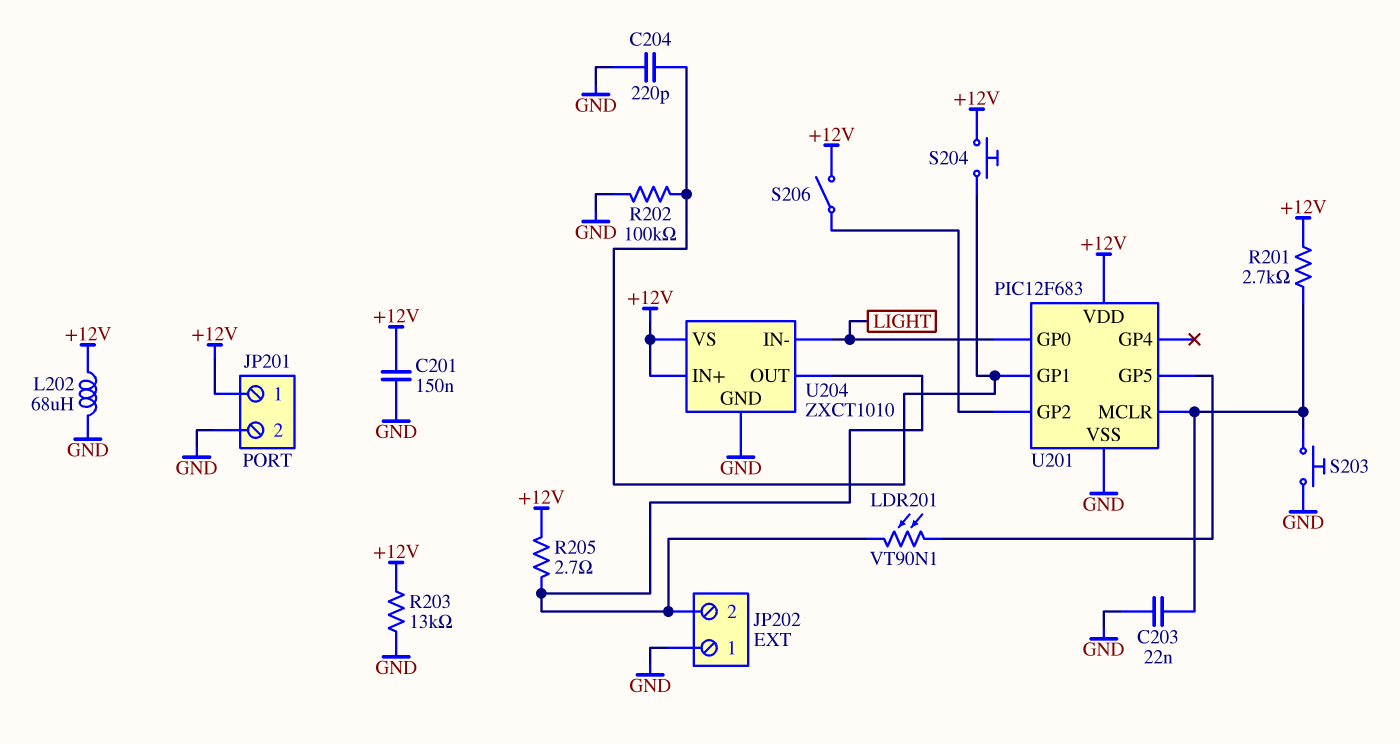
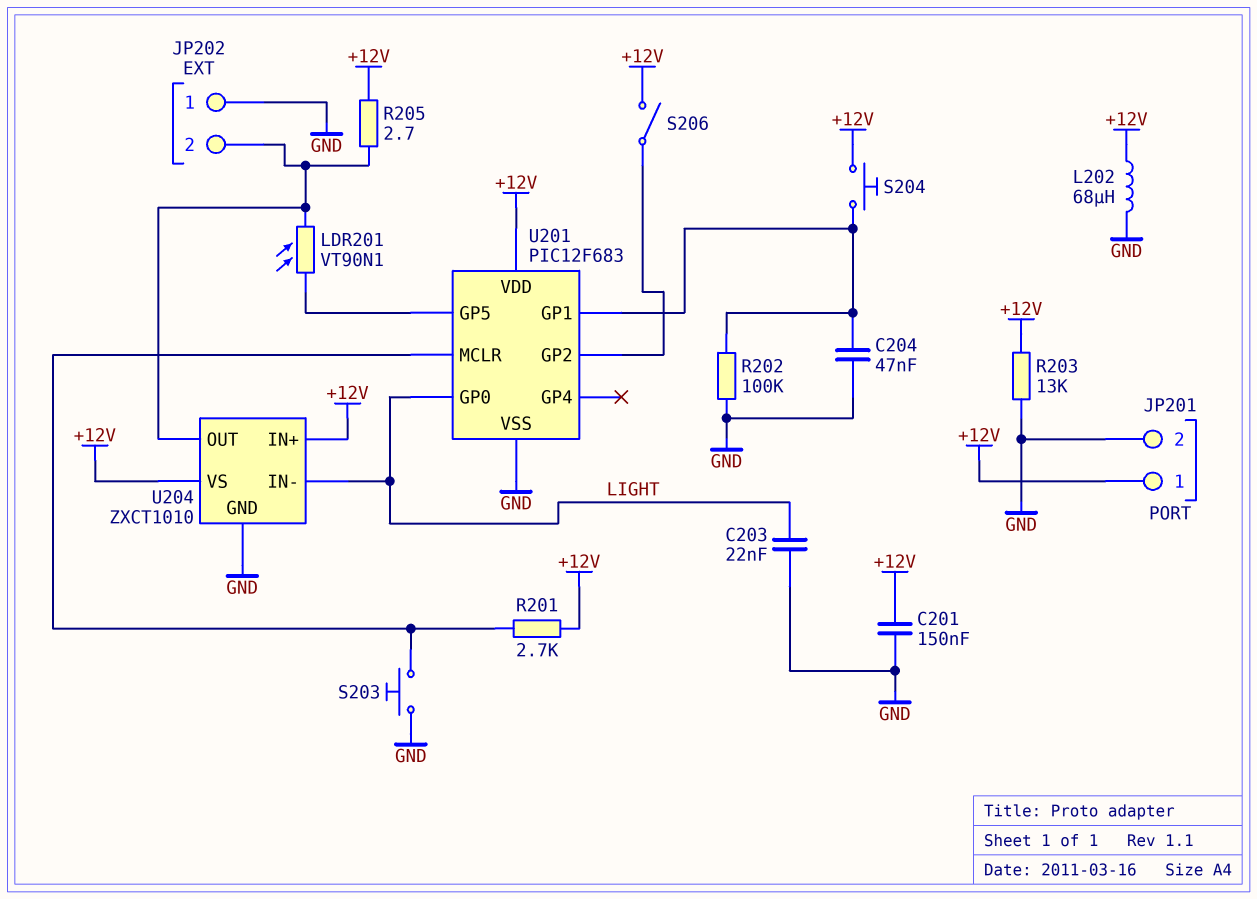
C203: 22nF (GND, U201/MCLR) -> 22nF (GND, LIGHT)
C204: 220pF (GND, U201/GP1) -> 47nF (GND, U201/GP1)

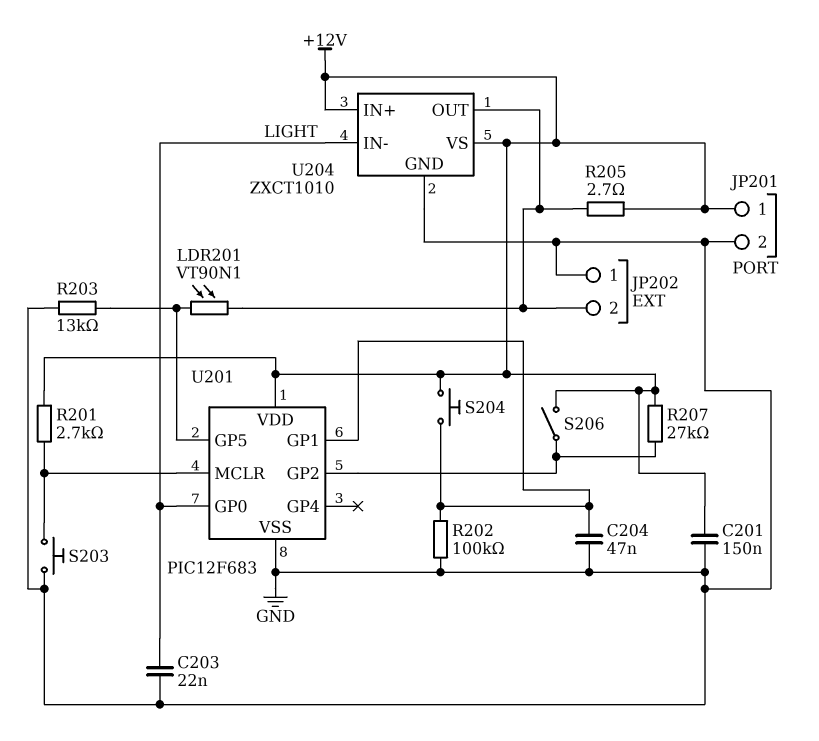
L202: 68uH (+12V, GND) -> none
R203: 13k (+12V, GND) -> 13k (GND, U201/GP5)
R207: none -> 27k (+12V, U201/GP2)

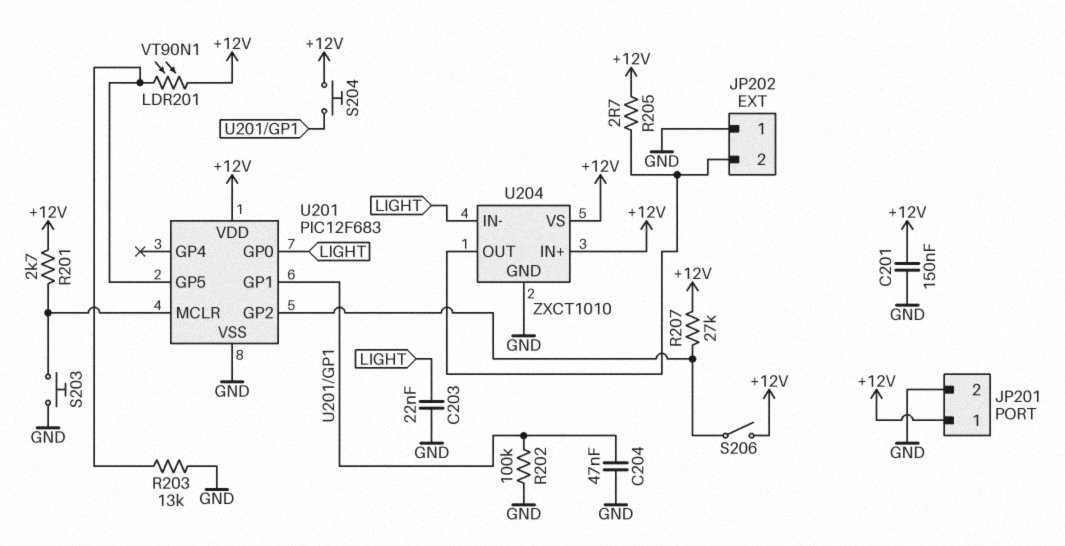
LDR201: VT90N1 (JP202/2, U201/GP5) -> VT90N1 (+12V, U201/GP5)

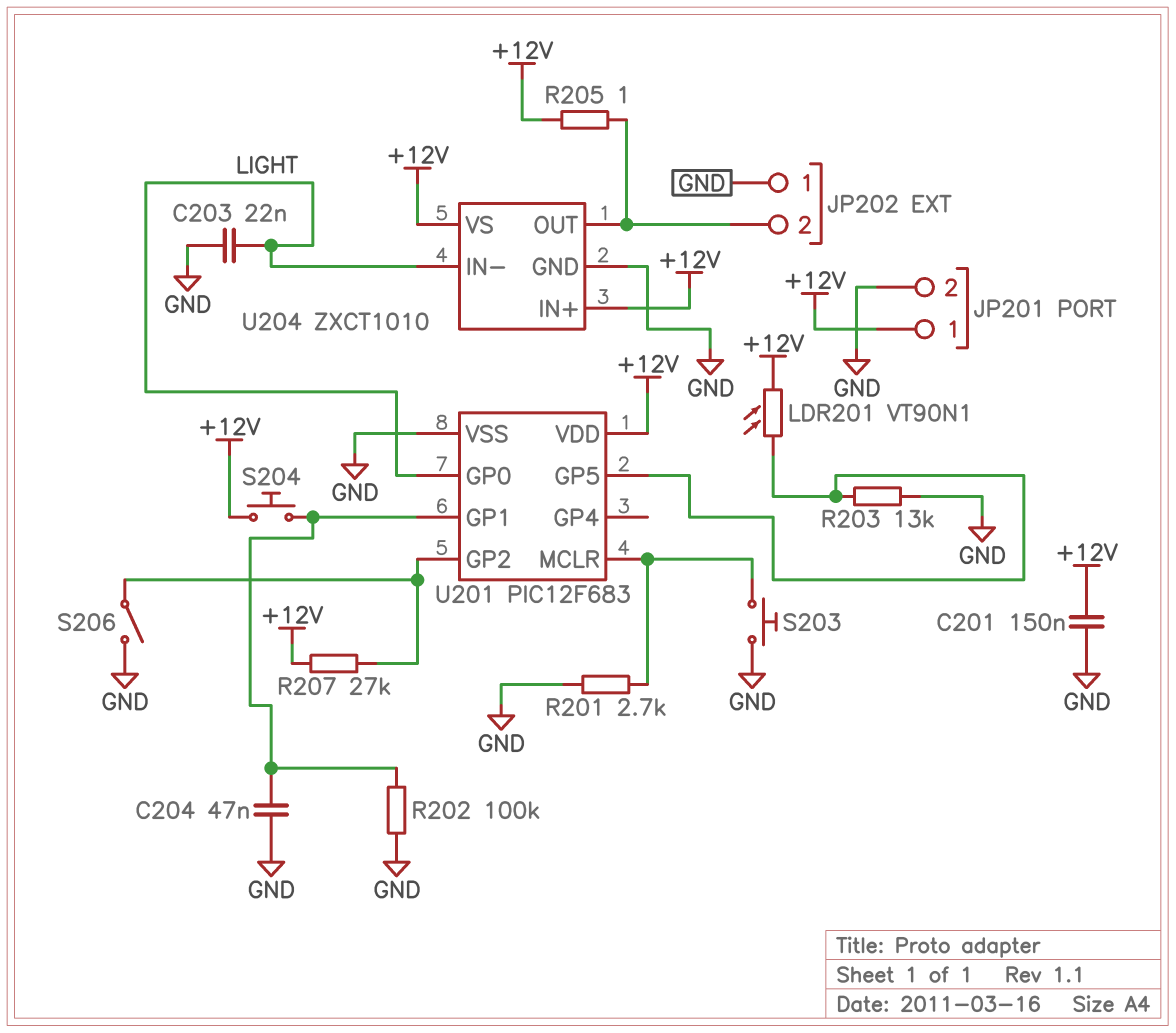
R201: 2.7k (+12V, U201/MCLR) -> 2.7k (GND, U201/MCLR)
R205: 2.7 (+12V, JP202/2) -> 1 (+12V, JP202/2)
S206: switch (+12V, U201/GP2) -> switch (GND, U201/GP2)

